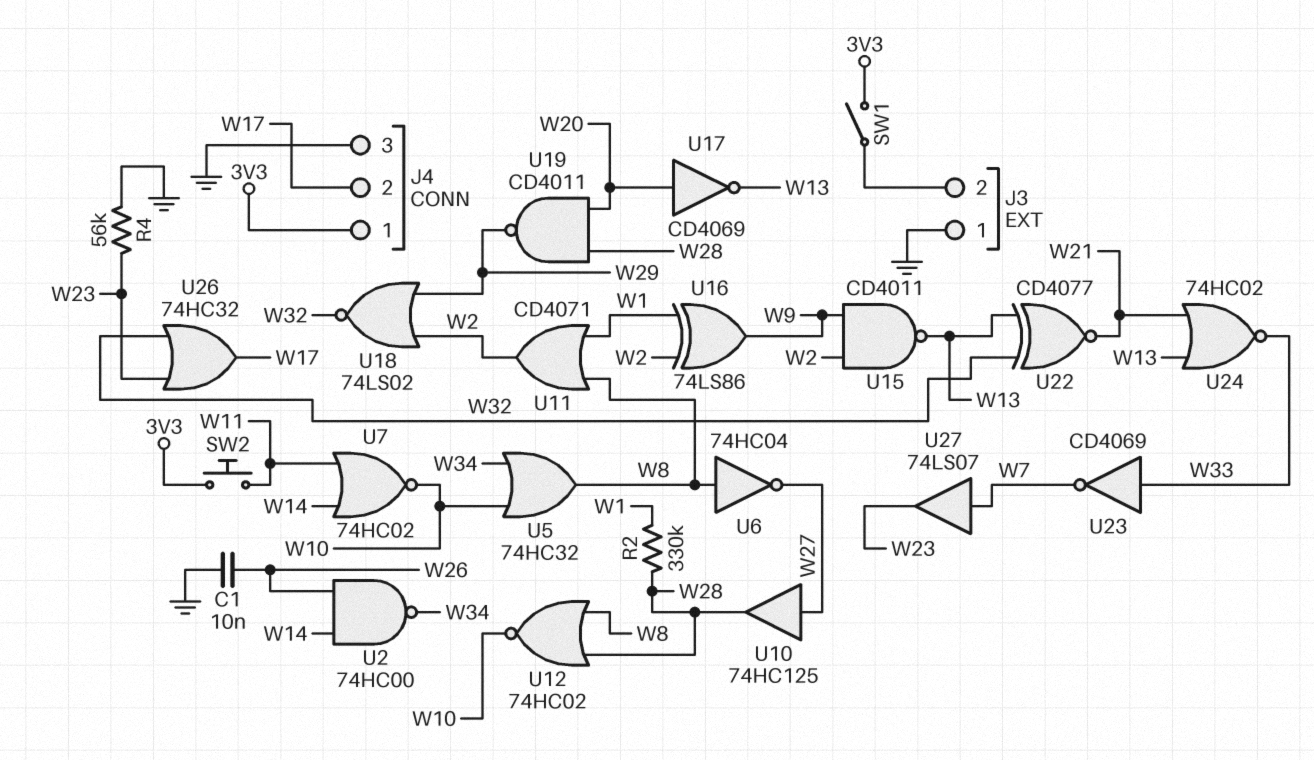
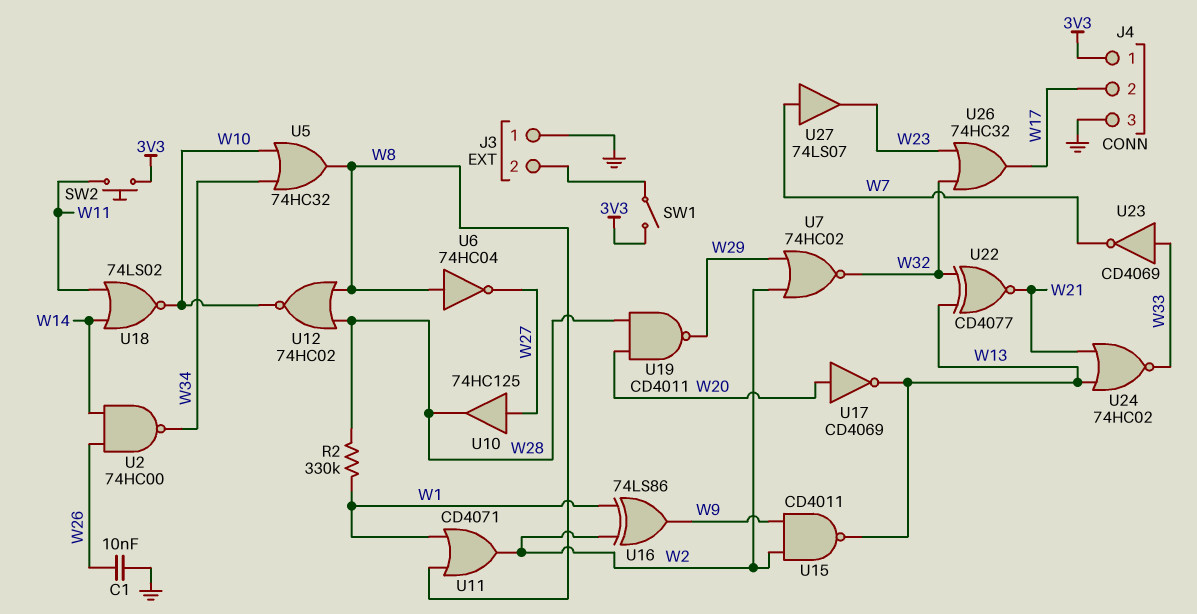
R4: 56k (GND, W23) -> none
U7: NOR 74HC02 (in W11, in W14, out W10) -> NOR 74HC02 (in W2, in W29, out W32)
U18: NOR 74LS02 (in W2, in W29, out W32) -> NOR 74LS02 (in W11, in W14, out W10)

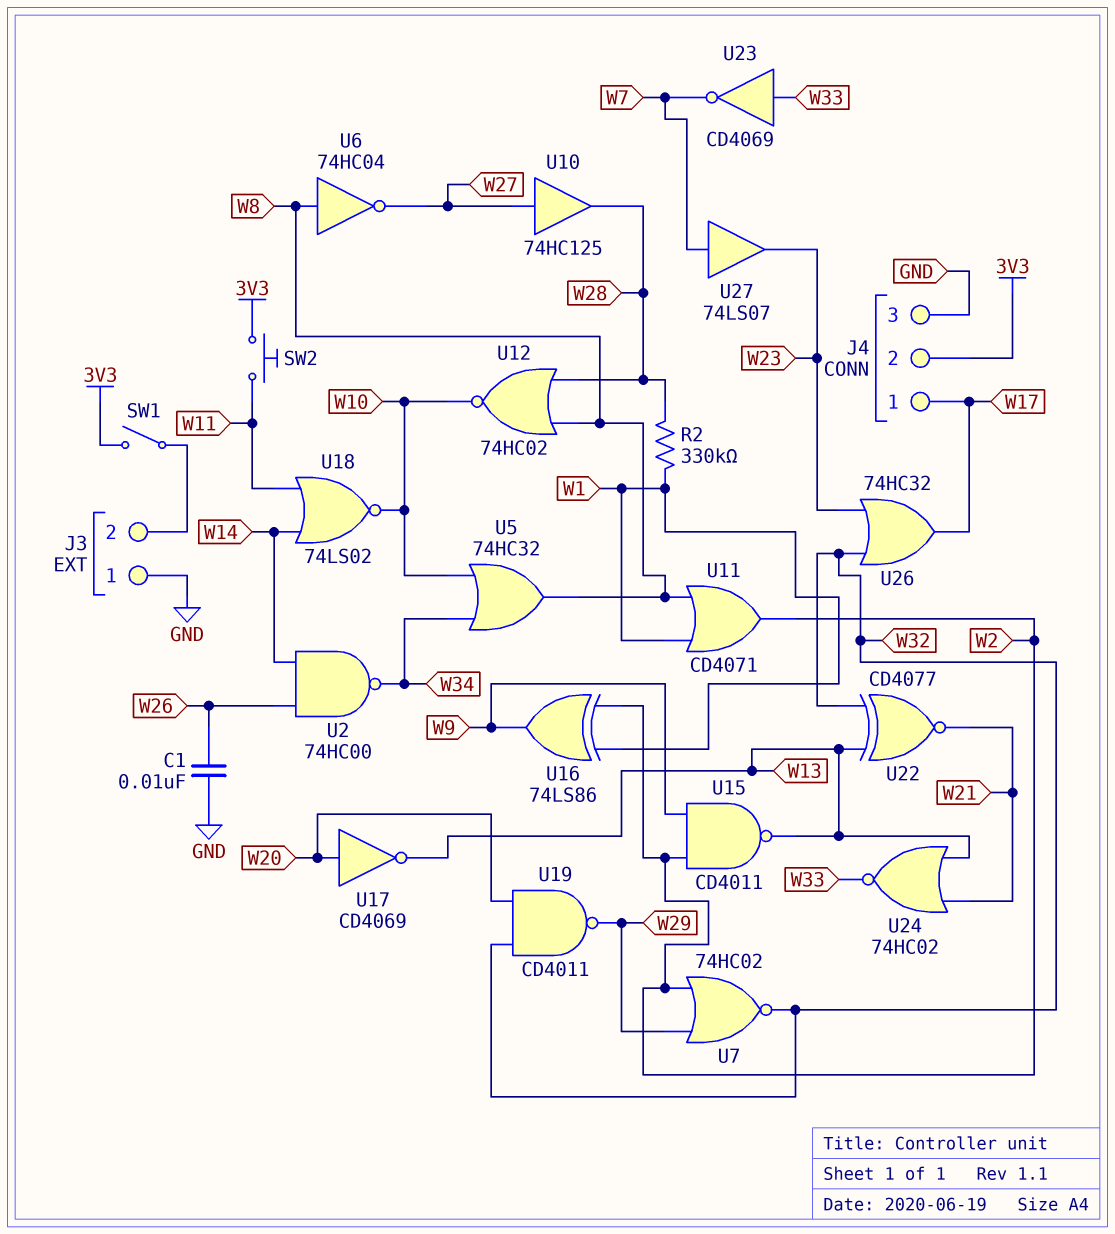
J4 pin 1: 3V3 -> W17
J4 pin 2: W17 -> 3V3
U19: NAND CD4011 (in W20, in W28, out W29) -> NAND CD4011 (in W20, in W32, out W29)

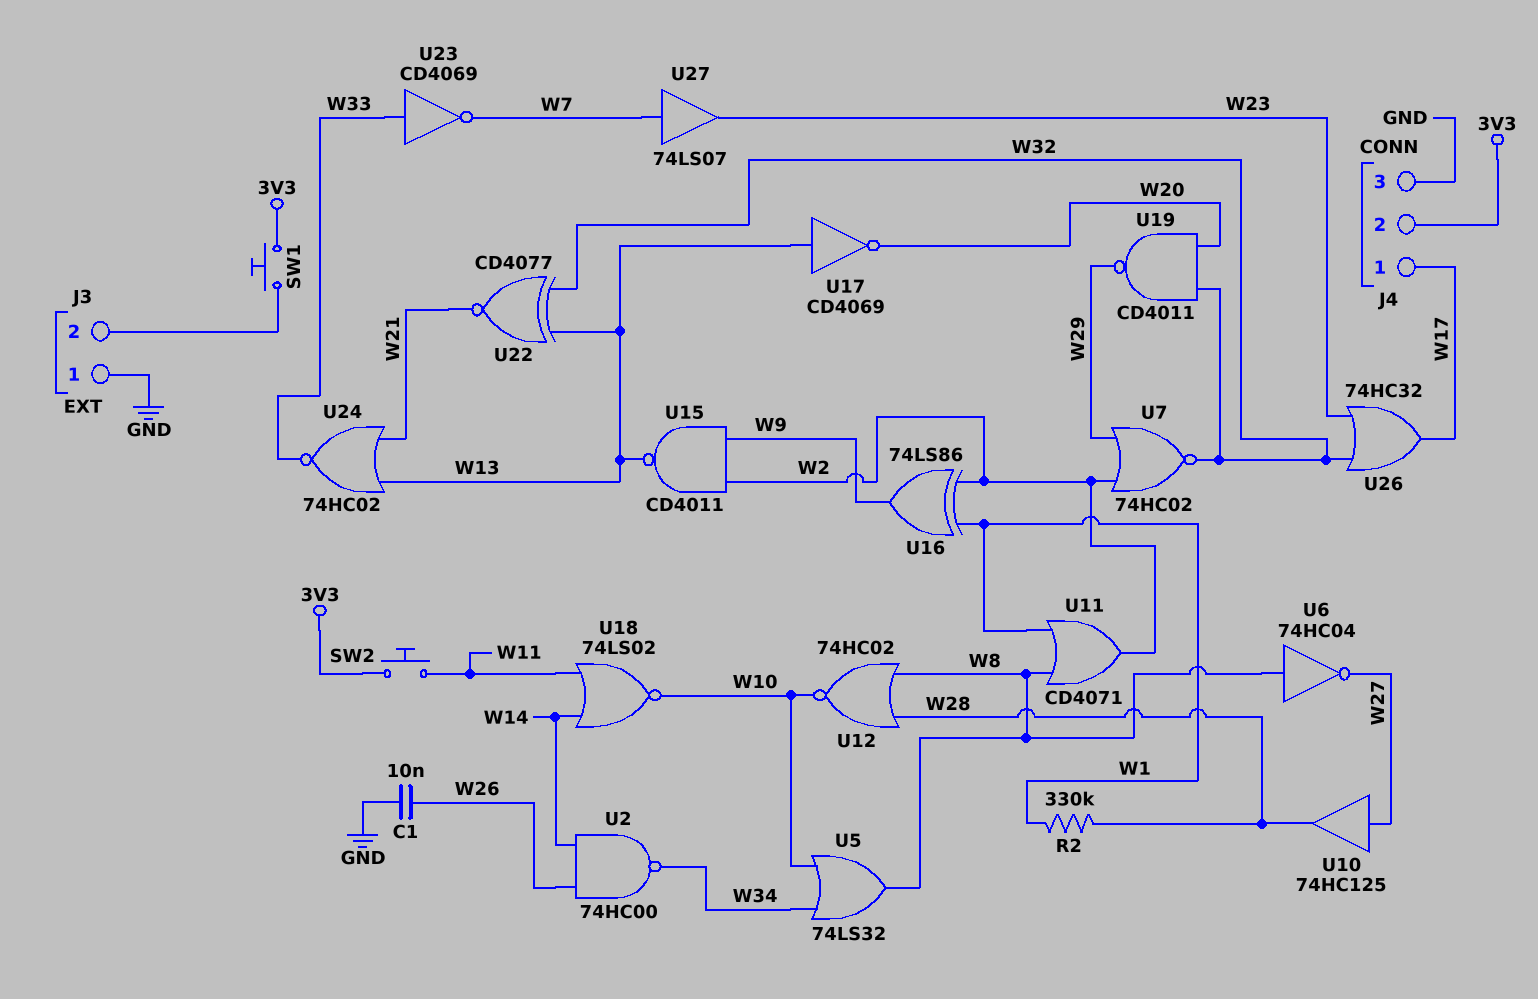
SW1: switch (3V3, J3/2) -> button (3V3, J3/2)
U5: OR 74HC32 (in W10, in W34, out W8) -> OR 74LS32 (in W10, in W34, out W8)
U17: NOT CD4069 (in W20, out W13) -> NOT CD4069 (in W13, out W20)

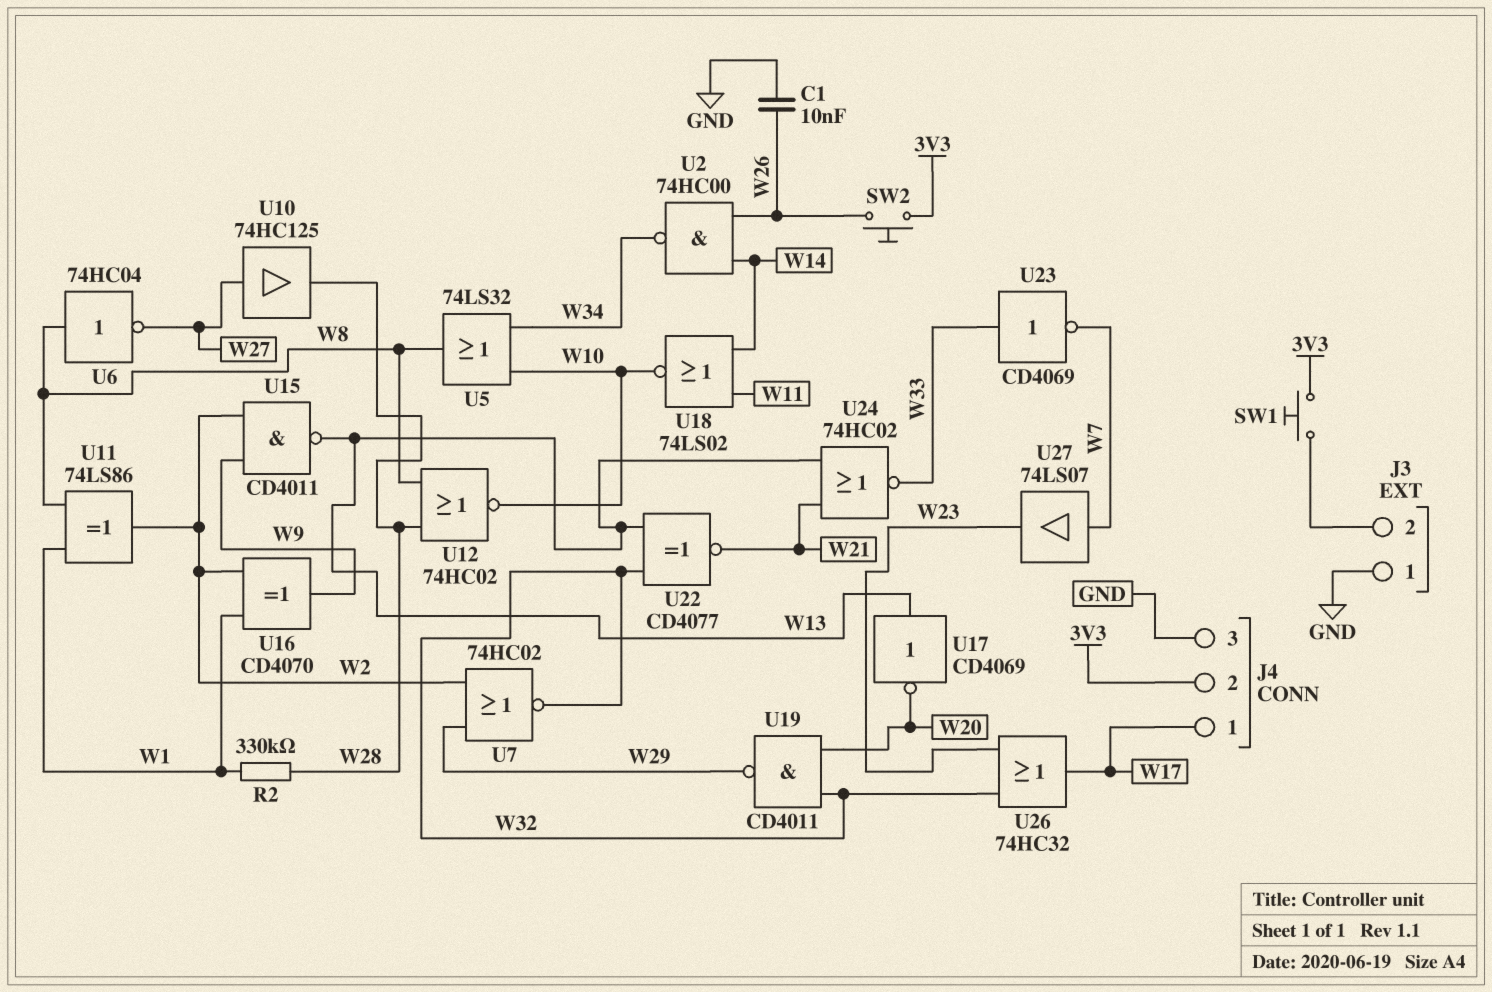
SW2: button (3V3, W11) -> button (3V3, W26)
U11: OR CD4071 (in W1, in W8, out W2) -> XOR 74LS86 (in W1, in W8, out W2)
U16: XOR 74LS86 (in W1, in W2, out W9) -> XOR CD4070 (in W1, in W2, out W9)

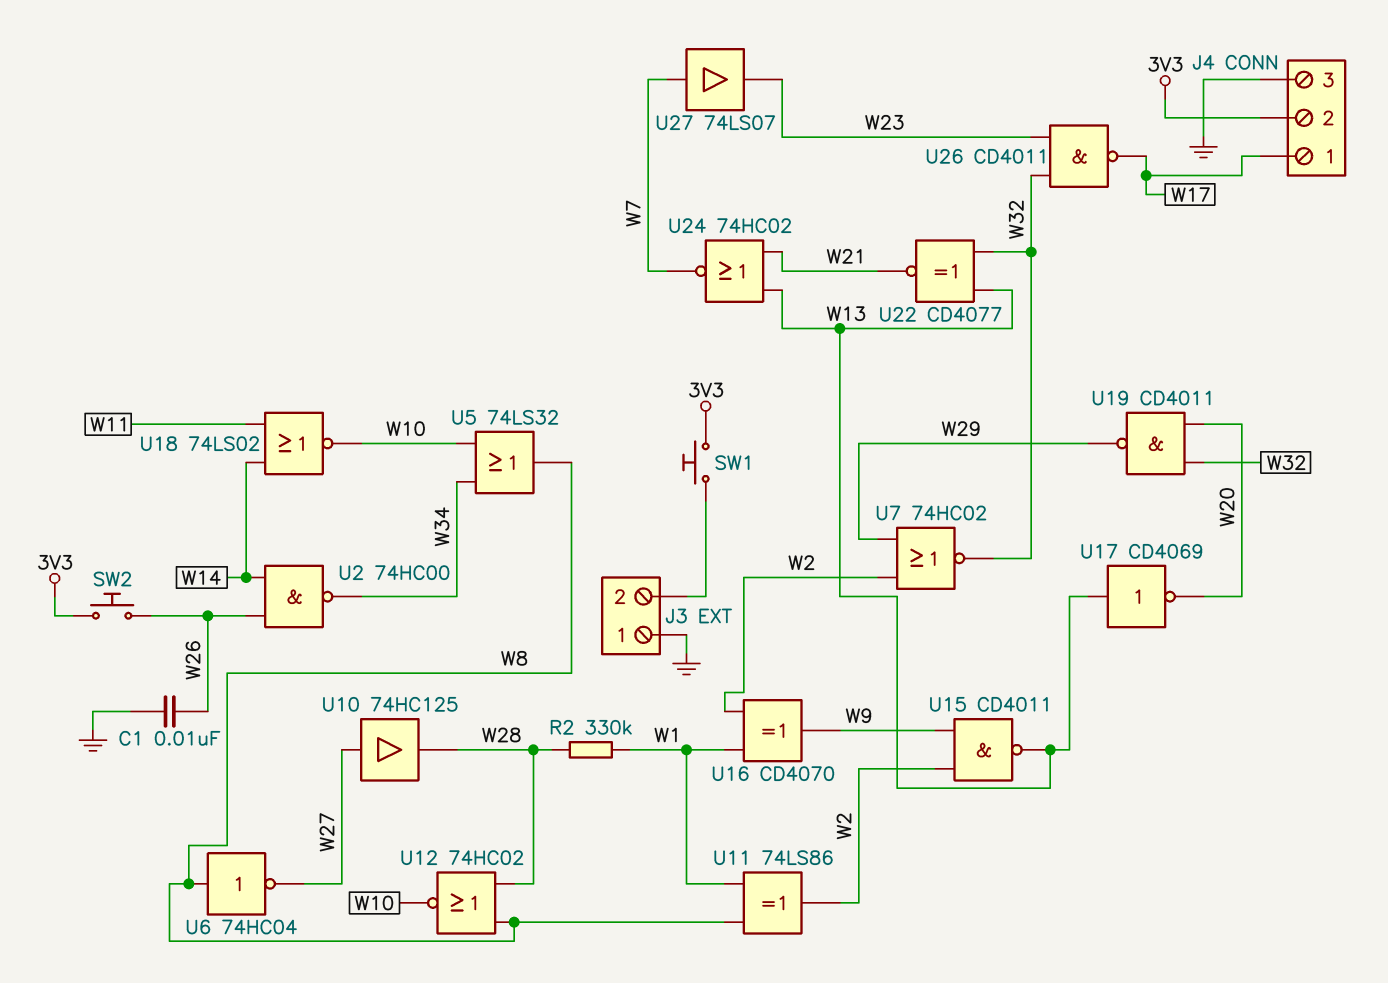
U23: NOT CD4069 (in W33, out W7) -> none
U24: NOR 74HC02 (in W13, in W21, out W33) -> NOR 74HC02 (in W13, in W21, out W7)
U26: OR 74HC32 (in W23, in W32, out W17) -> NAND CD4011 (in W23, in W32, out W17)

